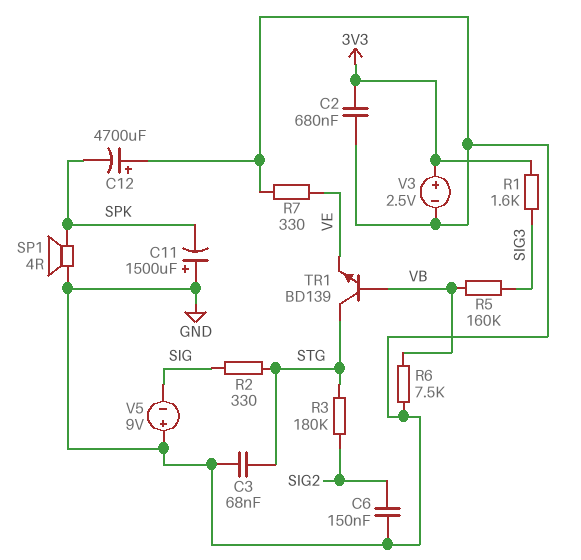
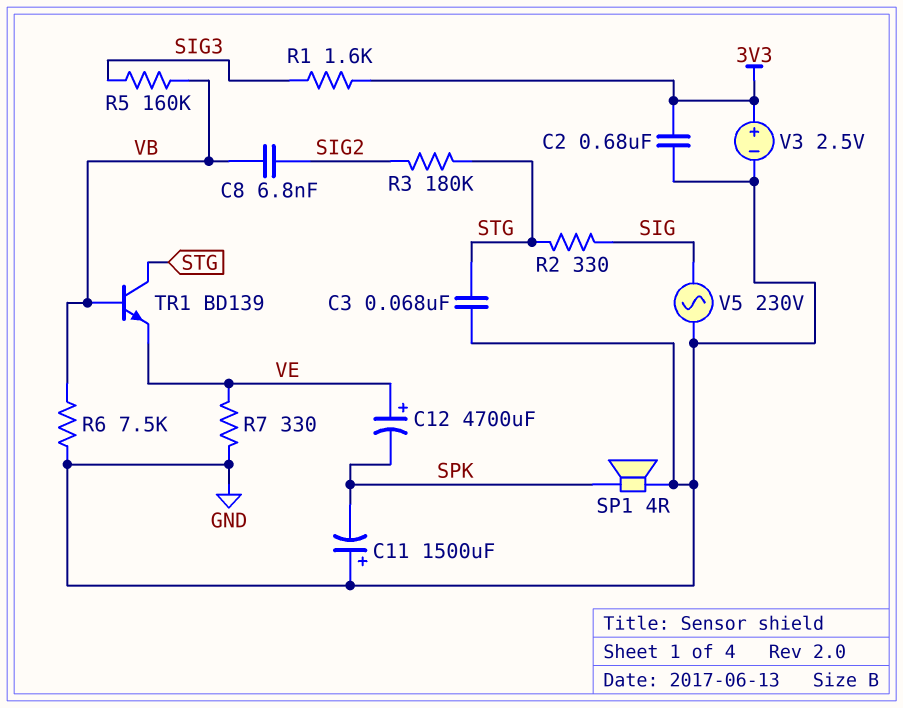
C6: 150nF (GND, SIG2) -> none
C8: none -> 6.8nF (SIG2, VB)
C12: 4700uF (plus GND, minus SPK) -> 4700uF (plus VE, minus SPK)
V5: 9V (plus GND, minus SIG) -> AC 230V (GND, SIG)

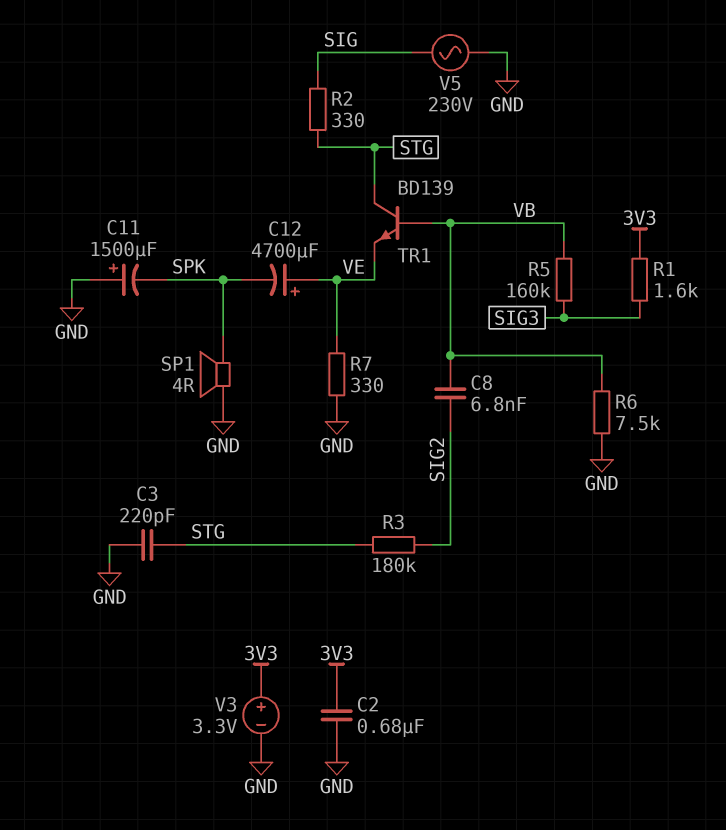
C3: 68nF (GND, STG) -> 220pF (GND, STG)
V3: 2.5V (plus 3V3, minus GND) -> 3.3V (plus 3V3, minus GND)

